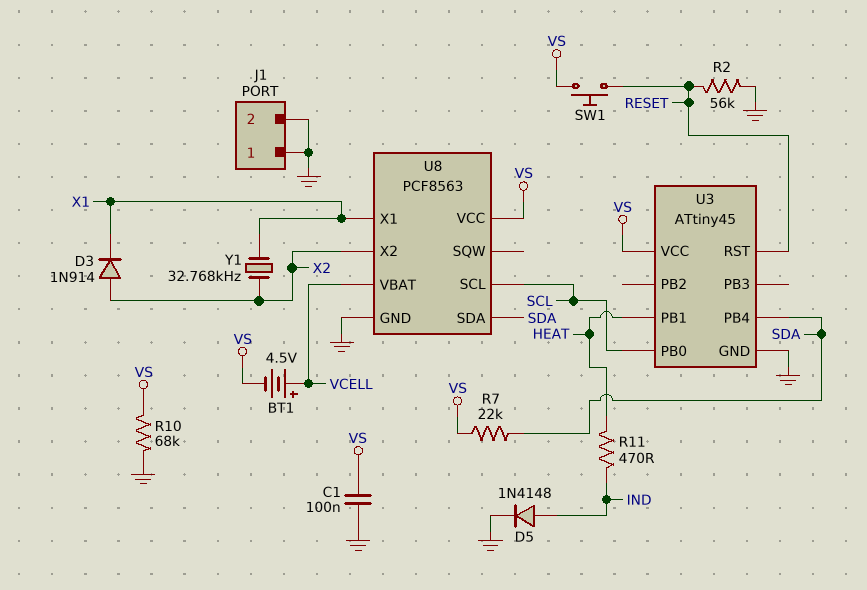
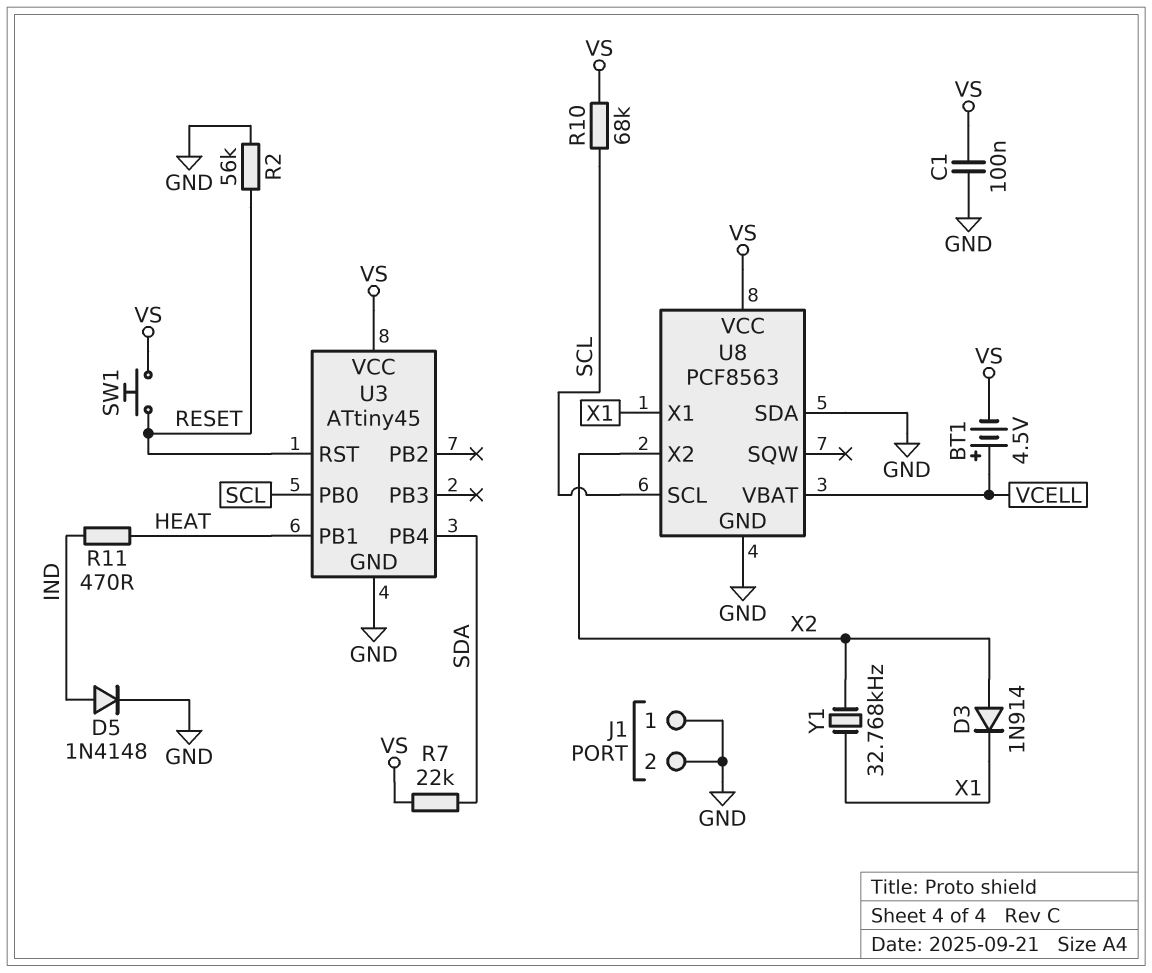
R10: 68k (GND, VS) -> 68k (SCL, VS)
U8 pin SDA: SDA -> GND

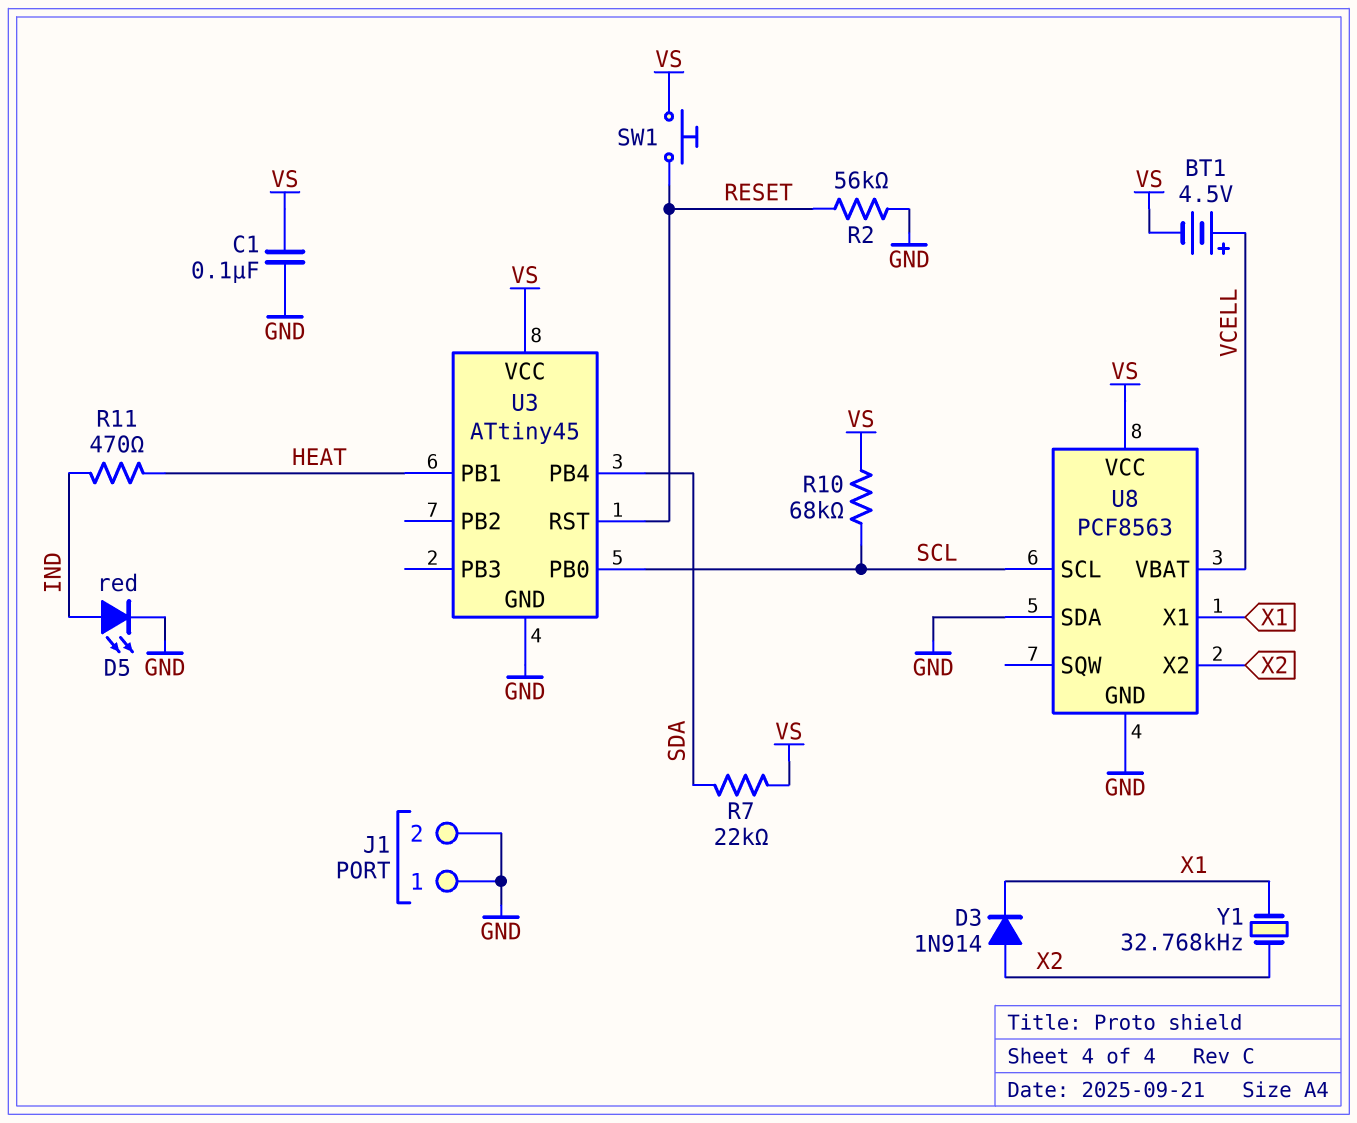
D5: diode 1N4148 (A IND, K GND) -> LED red (A IND, K GND)

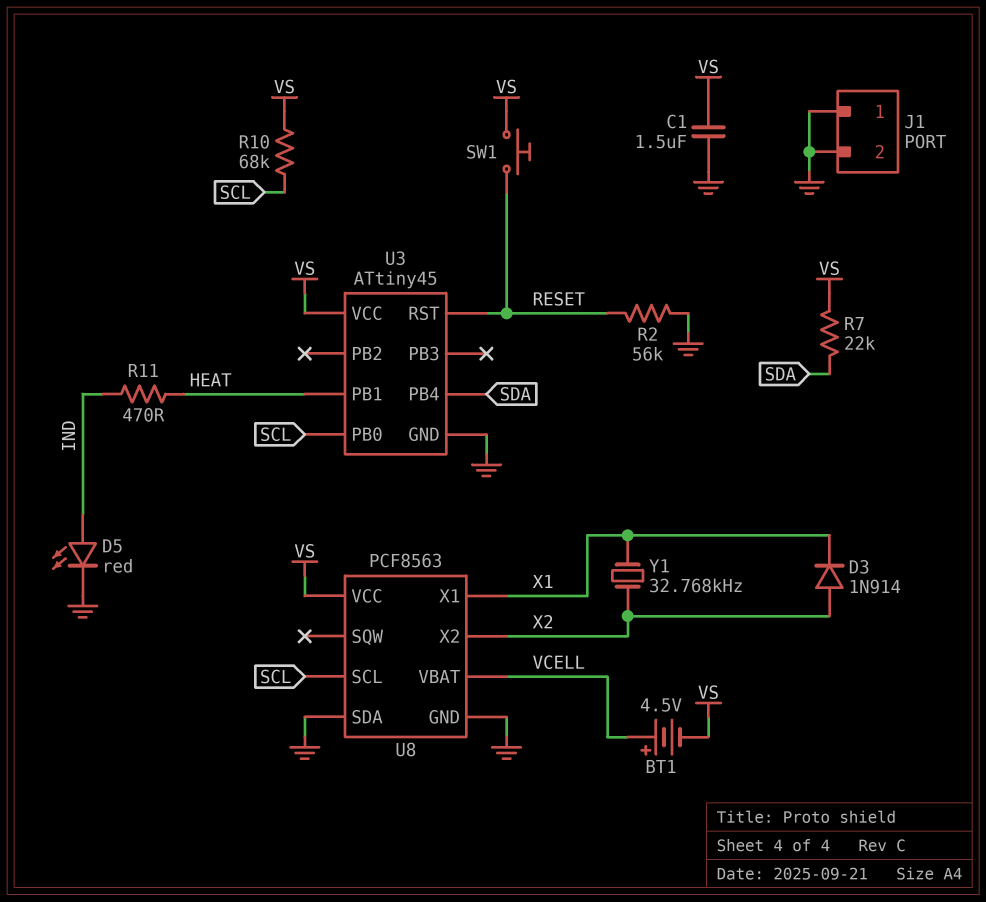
C1: 100nF (GND, VS) -> 1.5uF (GND, VS)

